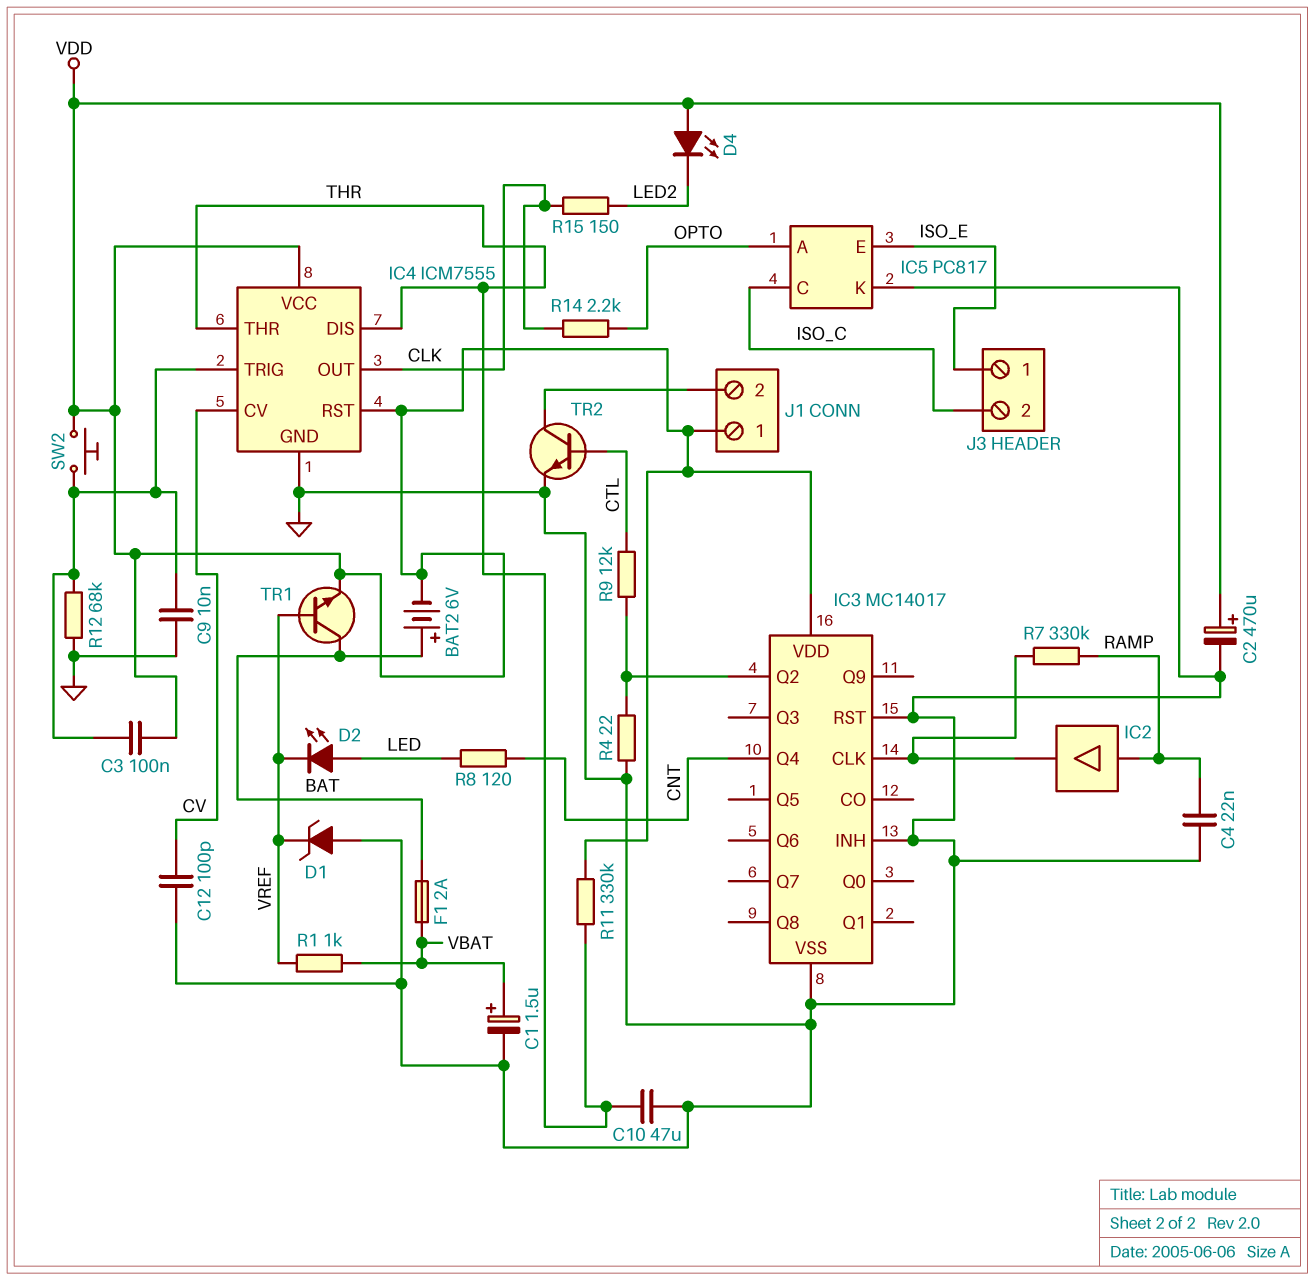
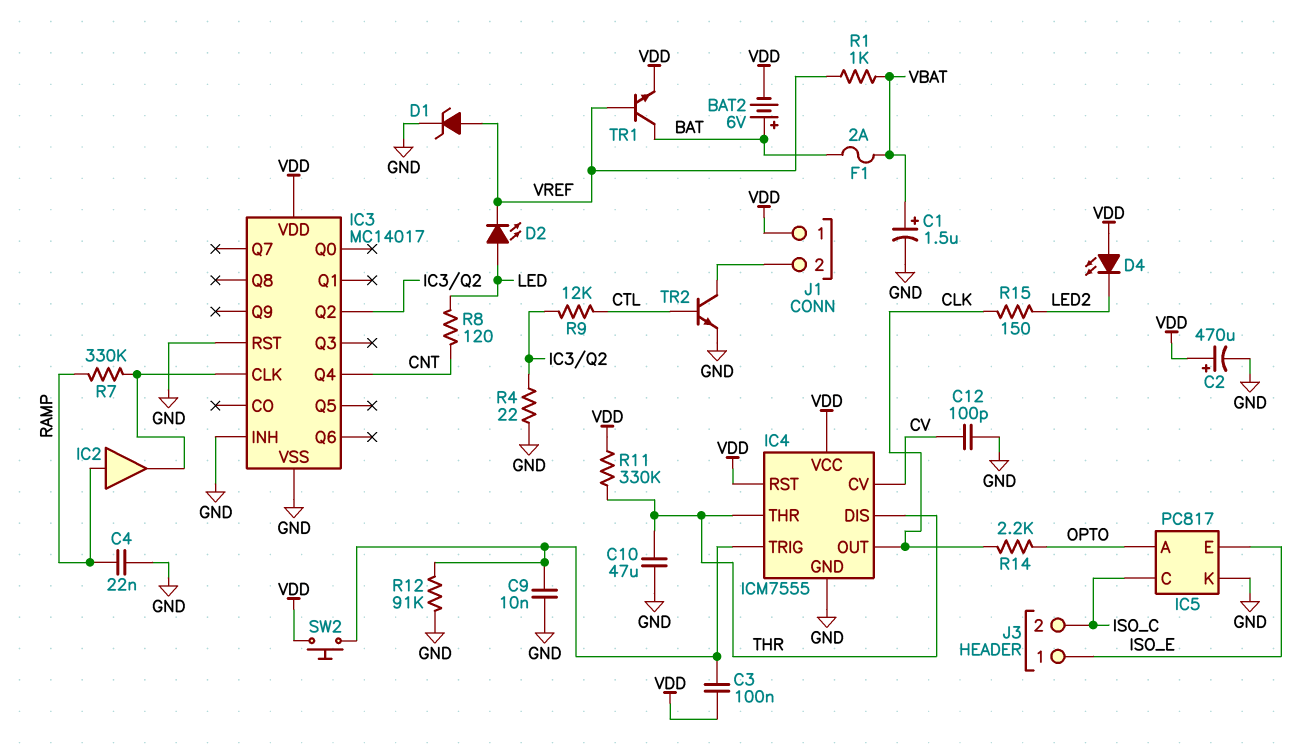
D1: zener (A GND, K VREF) -> zener (A VREF, K GND)
R12: 68k (GND, IC4/TRIG) -> 91k (GND, IC4/TRIG)

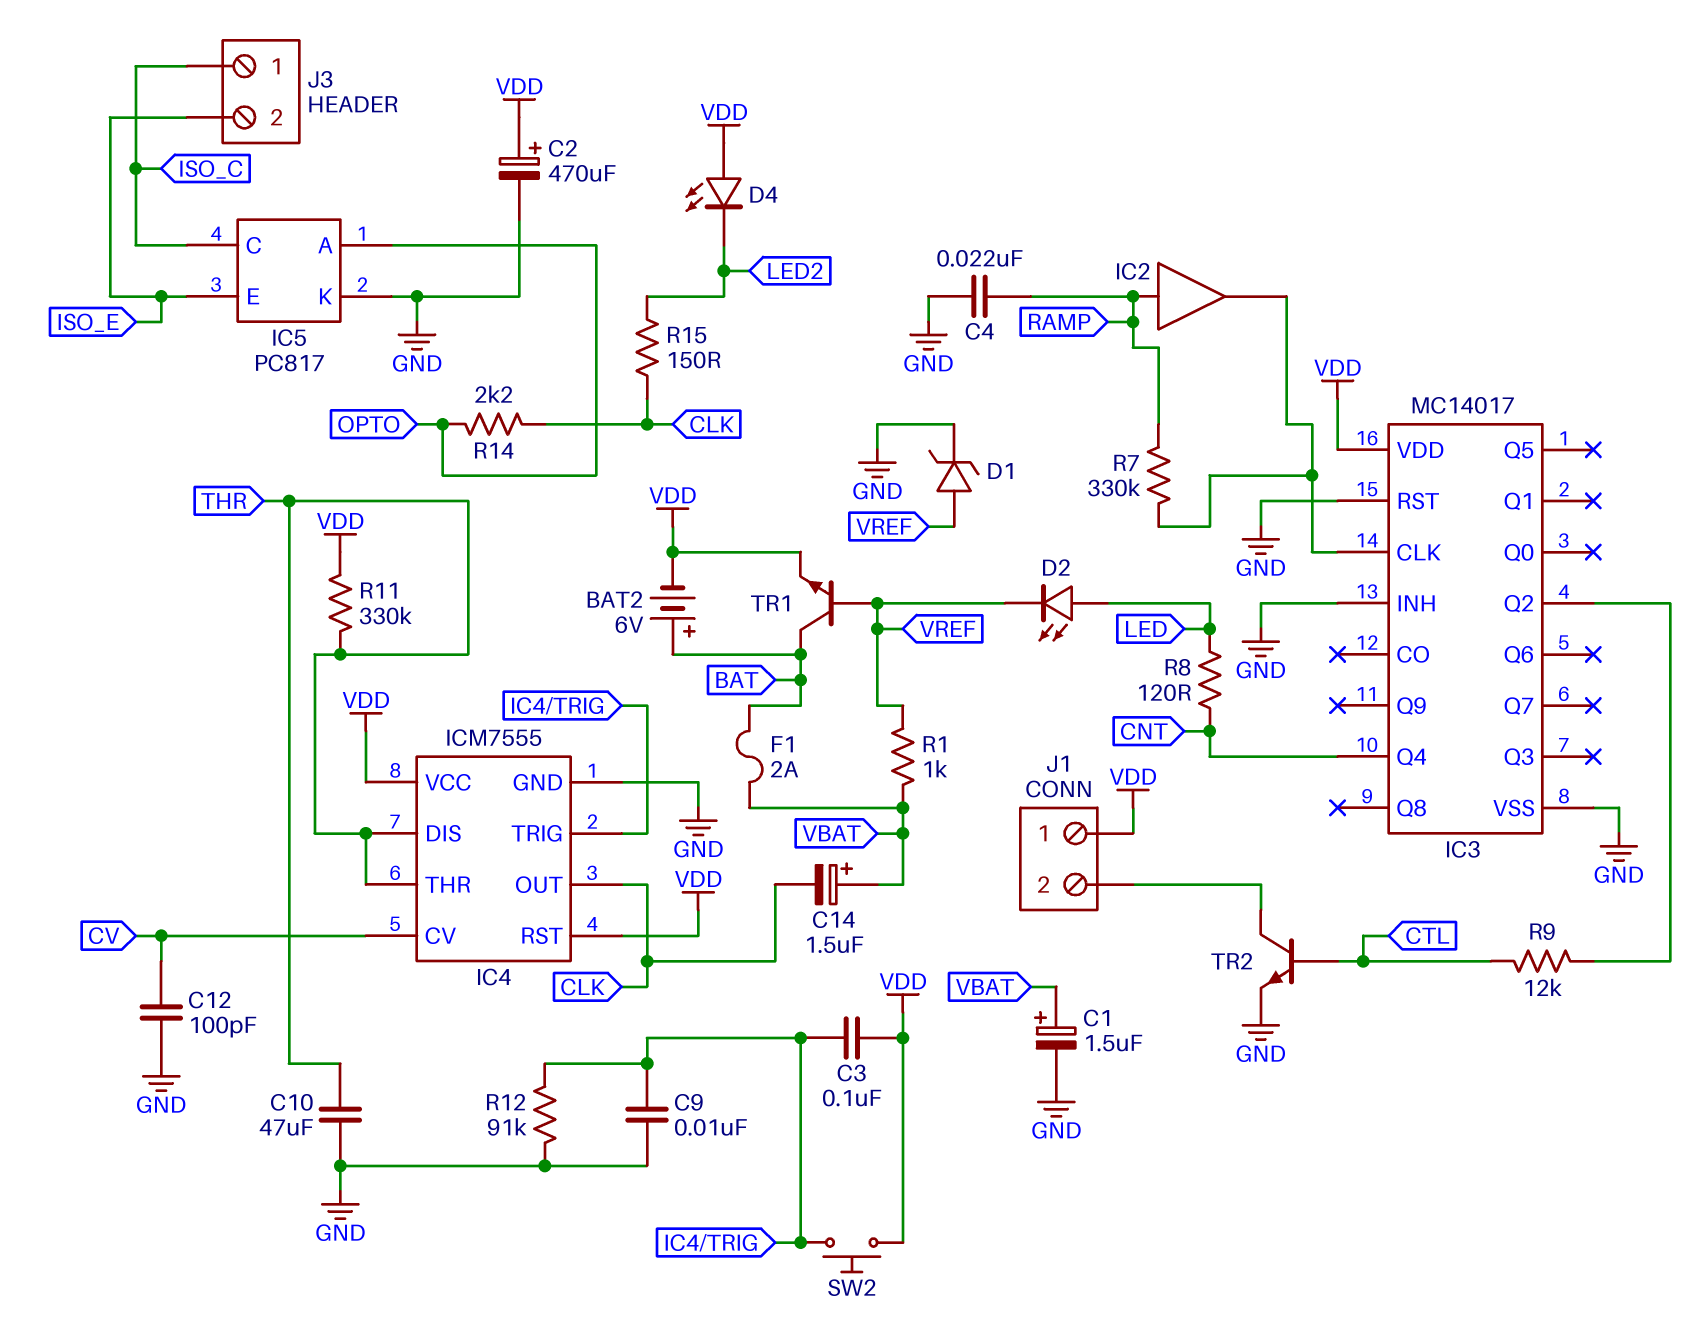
C14: none -> 1.5uF (plus VBAT, minus CLK)
J3 pin 1: ISO_E -> ISO_C
J3 pin 2: ISO_C -> ISO_E
R4: 22 (GND, IC3/Q2) -> none

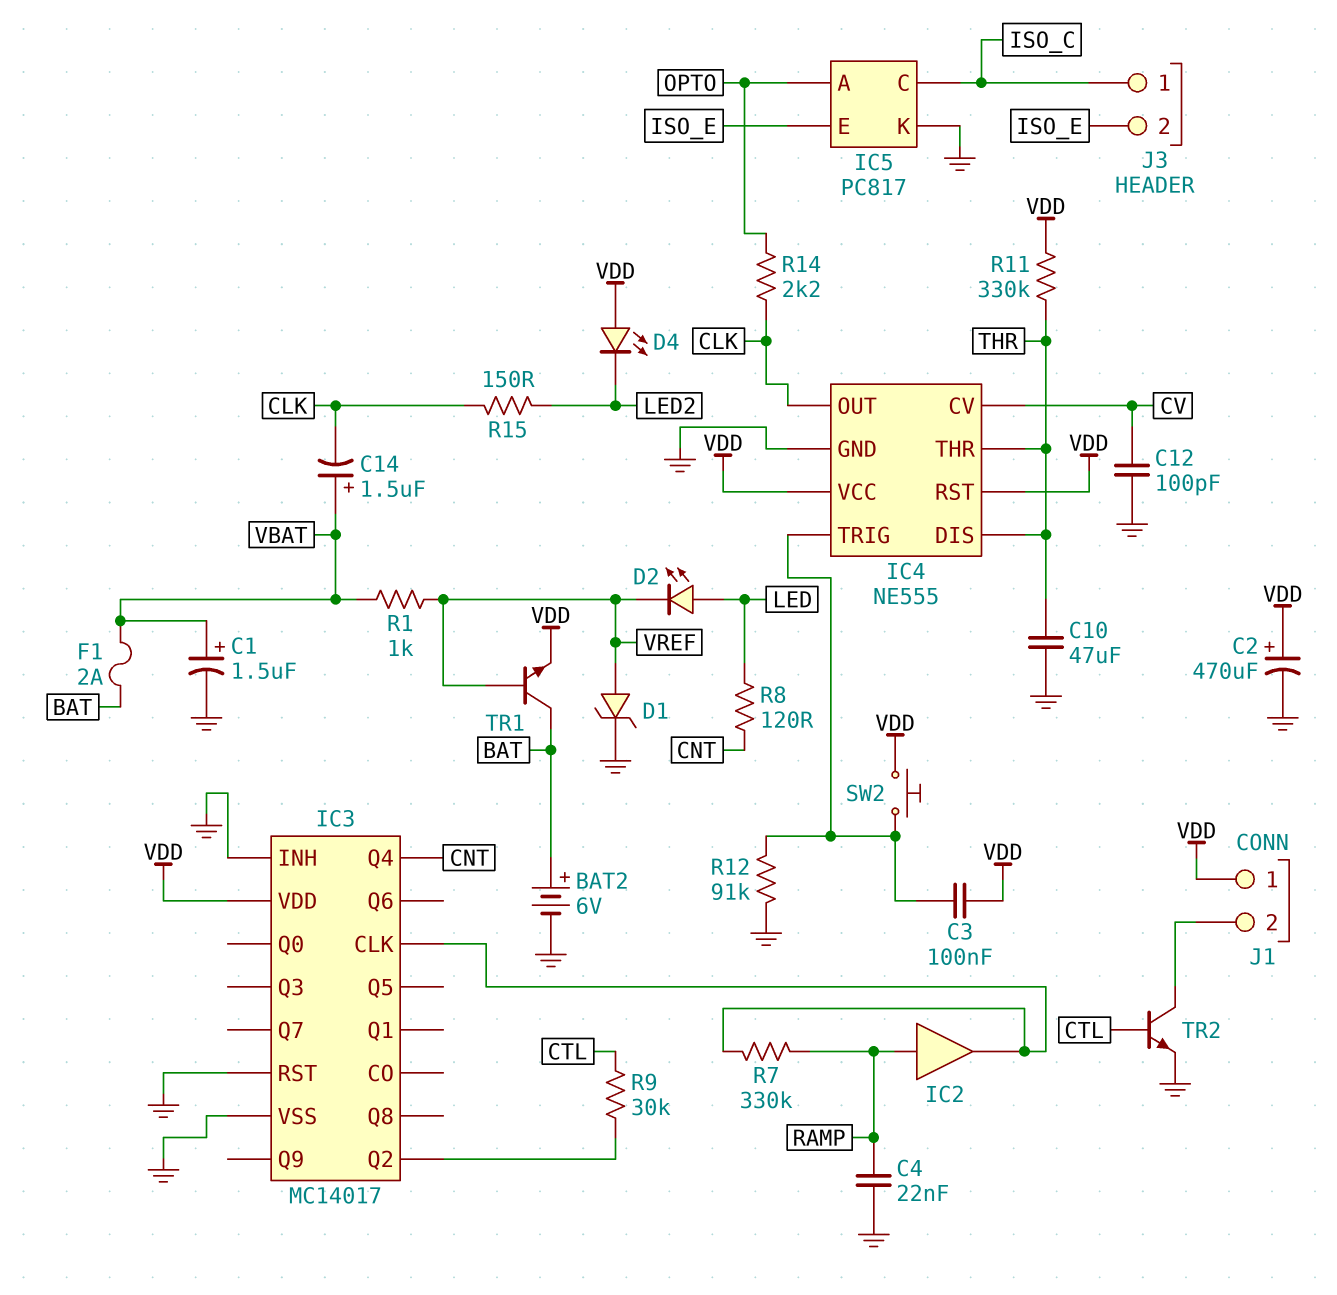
BAT2: 6V (plus BAT, minus VDD) -> 6V (plus BAT, minus GND)
C9: 10nF (GND, IC4/TRIG) -> none
IC4: ICM7555 -> NE555
R9: 12k (CTL, IC3/Q2) -> 30k (CTL, IC3/Q2)

